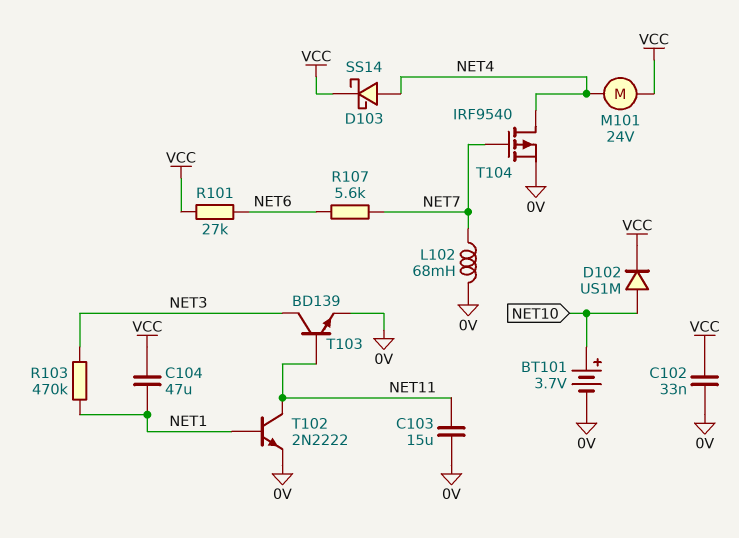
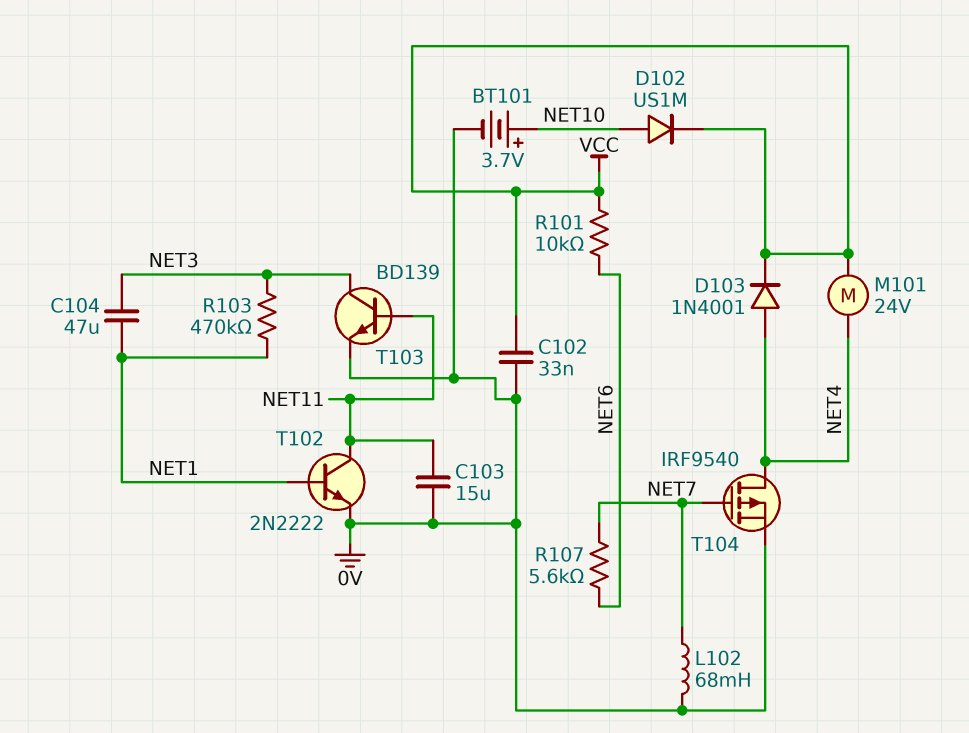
C104: 47uF (NET1, VCC) -> 47uF (NET1, NET3)
D103: schottky SS14 (A NET4, K VCC) -> diode 1N4001 (A NET4, K VCC)
R101: 27k (NET6, VCC) -> 10k (NET6, VCC)

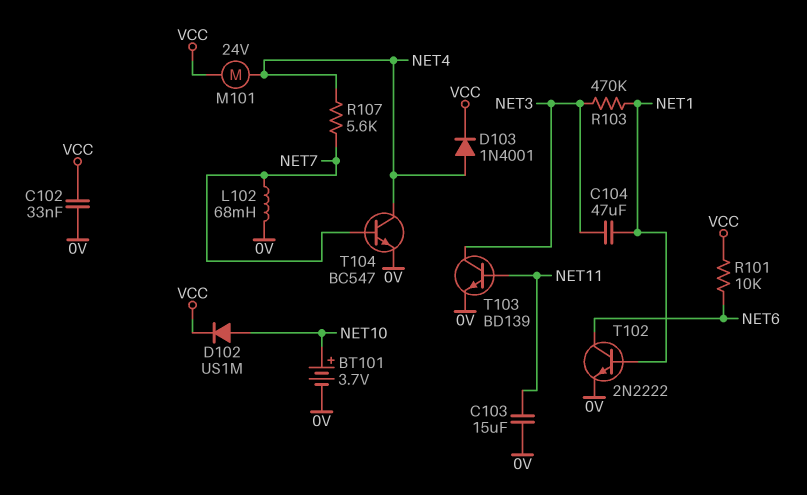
R107: 5.6k (NET6, NET7) -> 5.6k (NET4, NET7)
T102: NPN 2N2222 (B NET1, C NET11, E 0V) -> NPN 2N2222 (B NET1, C NET6, E 0V)
T104: PMOS IRF9540 (G NET7, D NET4, S 0V) -> NPN BC547 (B NET7, C NET4, E 0V)

